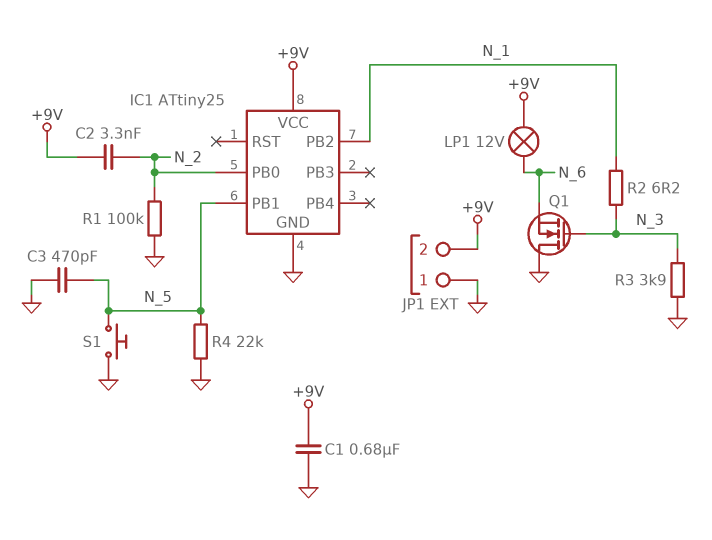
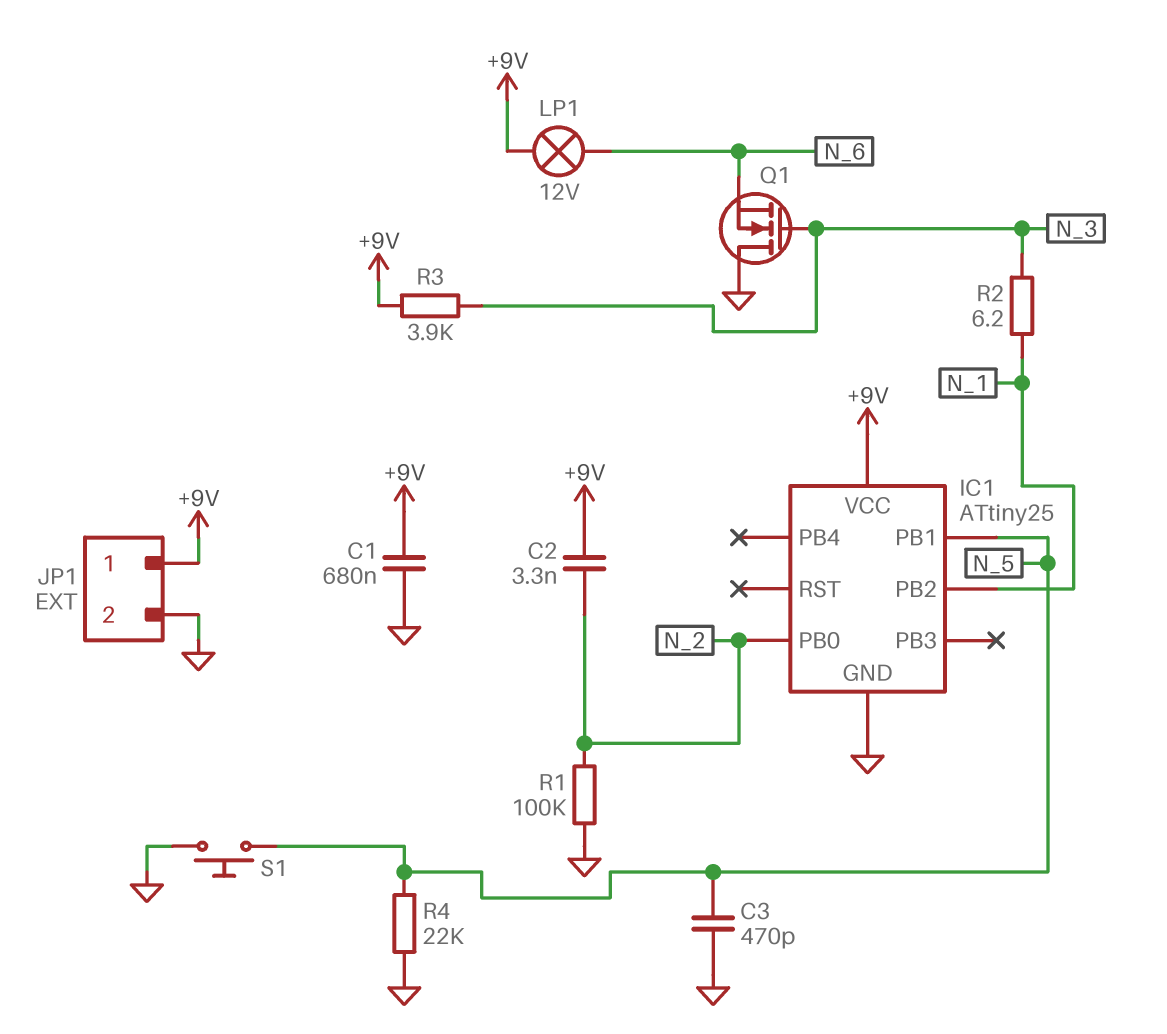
JP1 pin 1: GND -> +9V
JP1 pin 2: +9V -> GND
R3: 3.9k (GND, N_3) -> 3.9k (+9V, N_3)

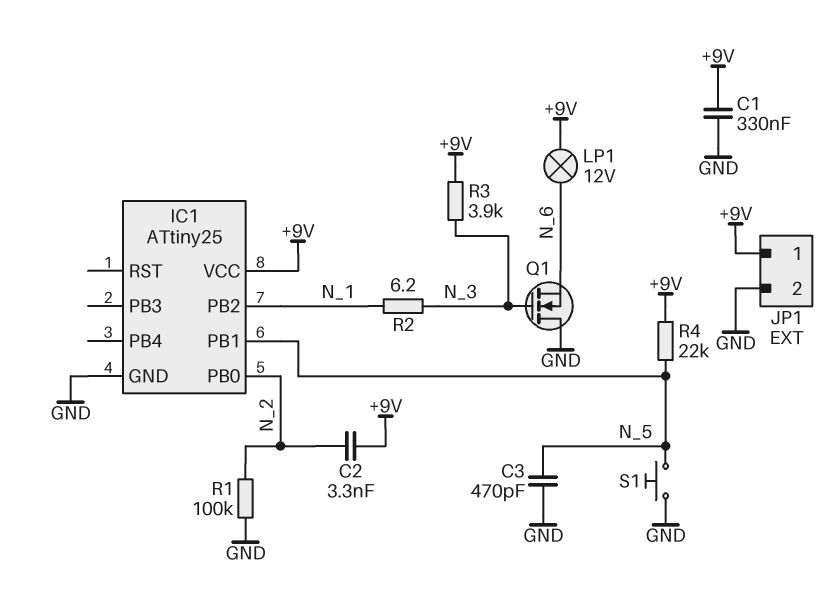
C1: 680nF (+9V, GND) -> 330nF (+9V, GND)
R4: 22k (GND, N_5) -> 22k (+9V, N_5)

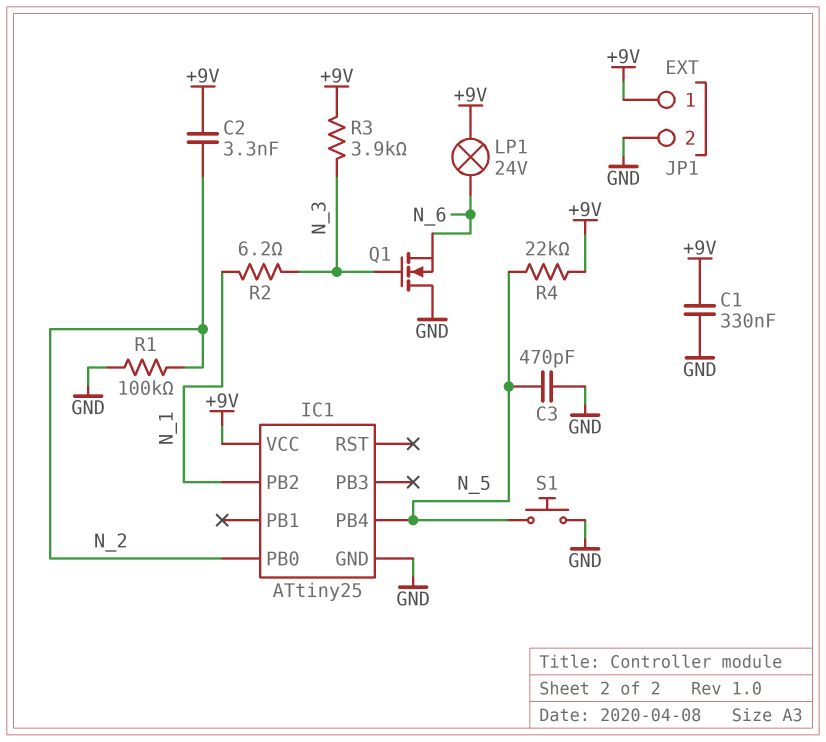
IC1 pin PB1: N_5 -> none
IC1 pin PB4: none -> N_5
LP1: lamp 12V (+9V, N_6) -> lamp 24V (+9V, N_6)

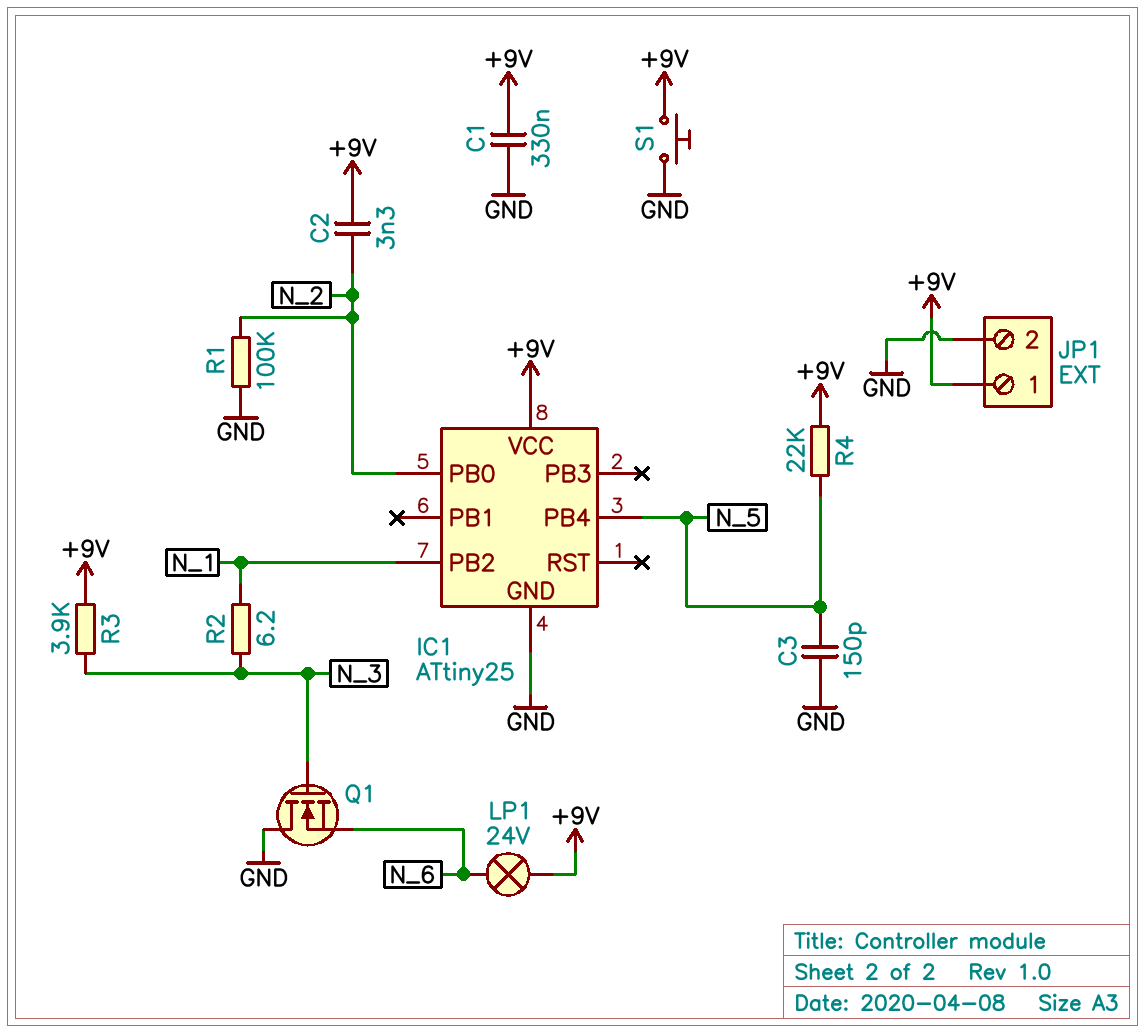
C3: 470pF (GND, N_5) -> 150pF (GND, N_5)
S1: button (GND, N_5) -> button (+9V, GND)

